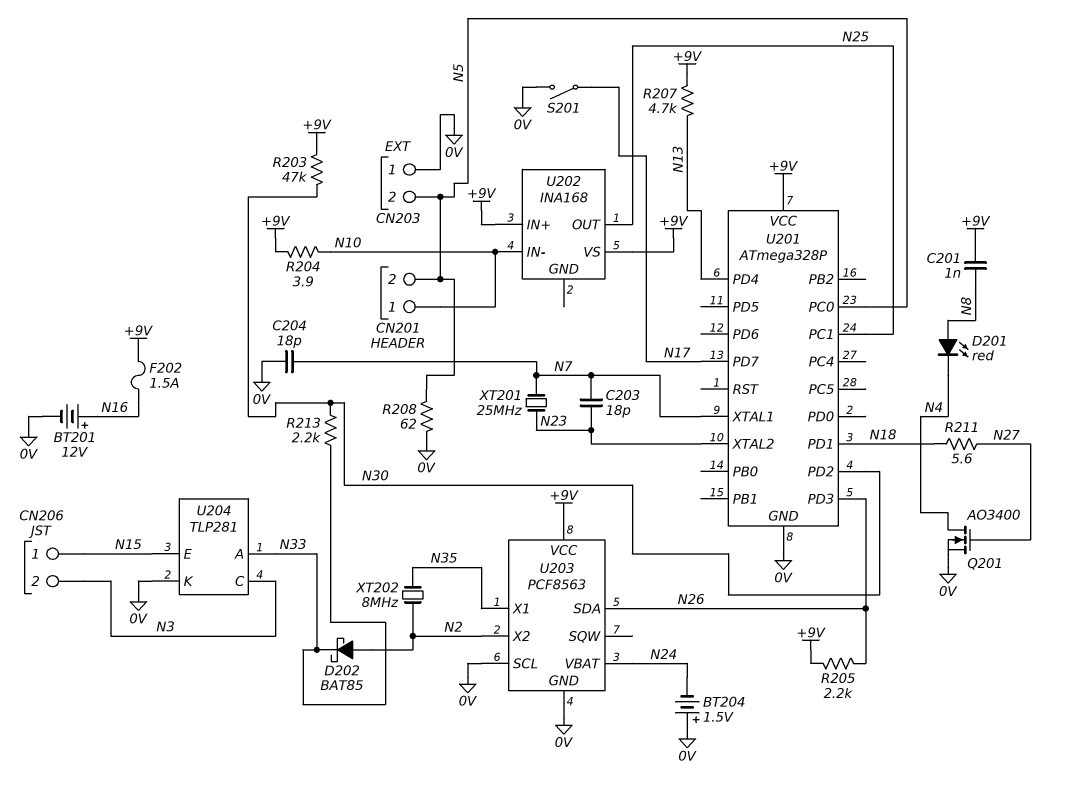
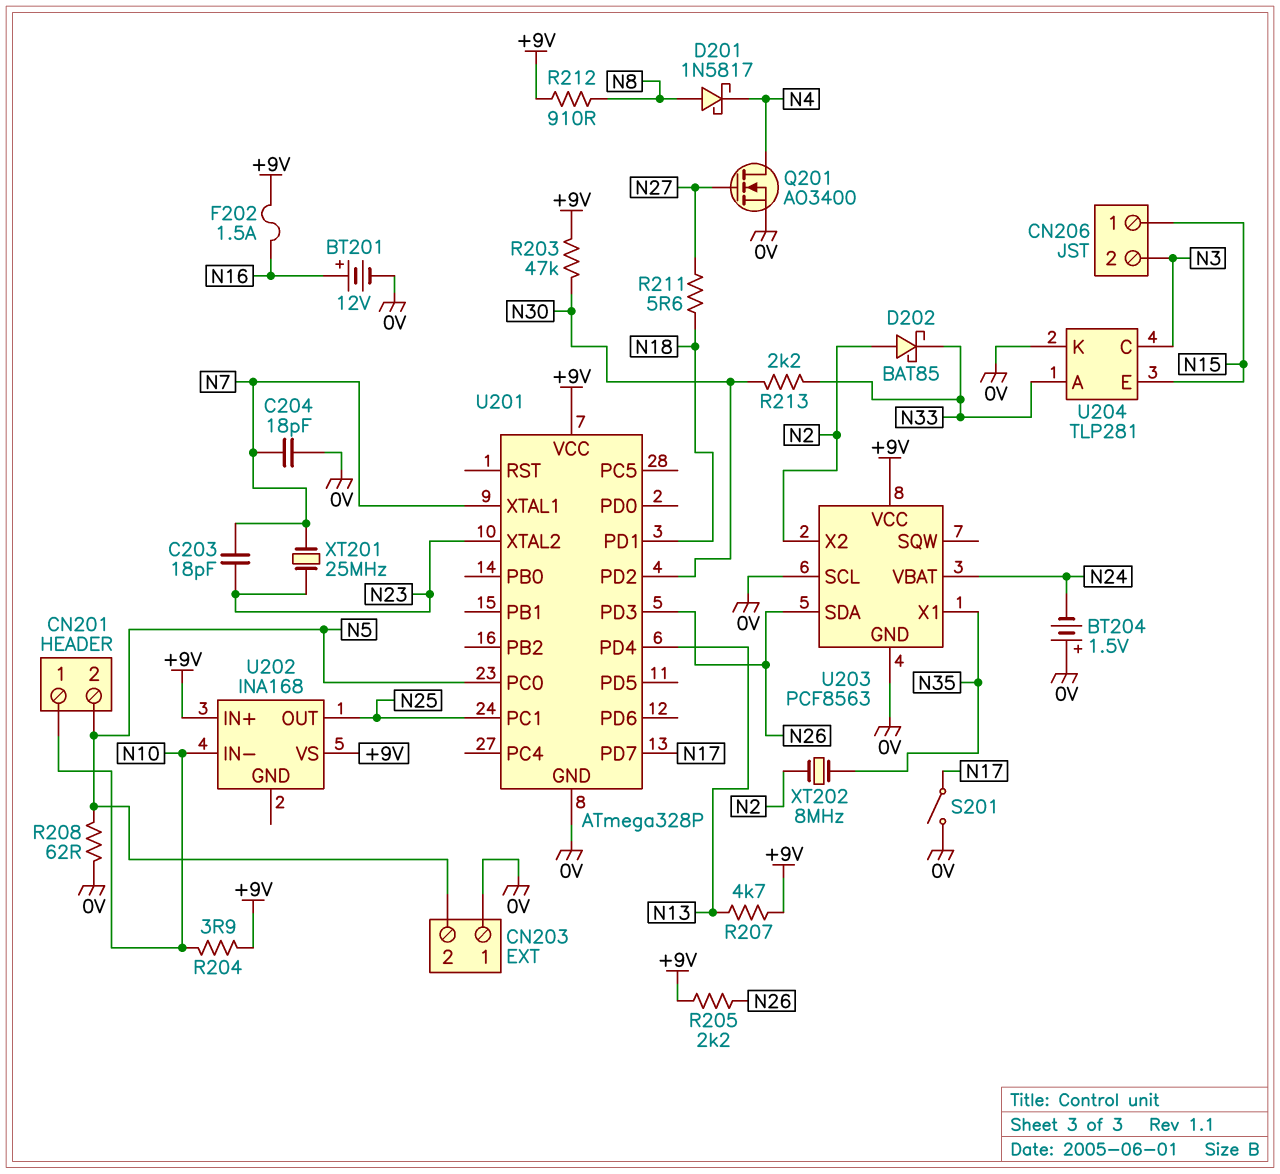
C201: 1nF (+9V, N8) -> none
D201: LED red (A N8, K N4) -> schottky 1N5817 (A N8, K N4)
R212: none -> 910 (+9V, N8)

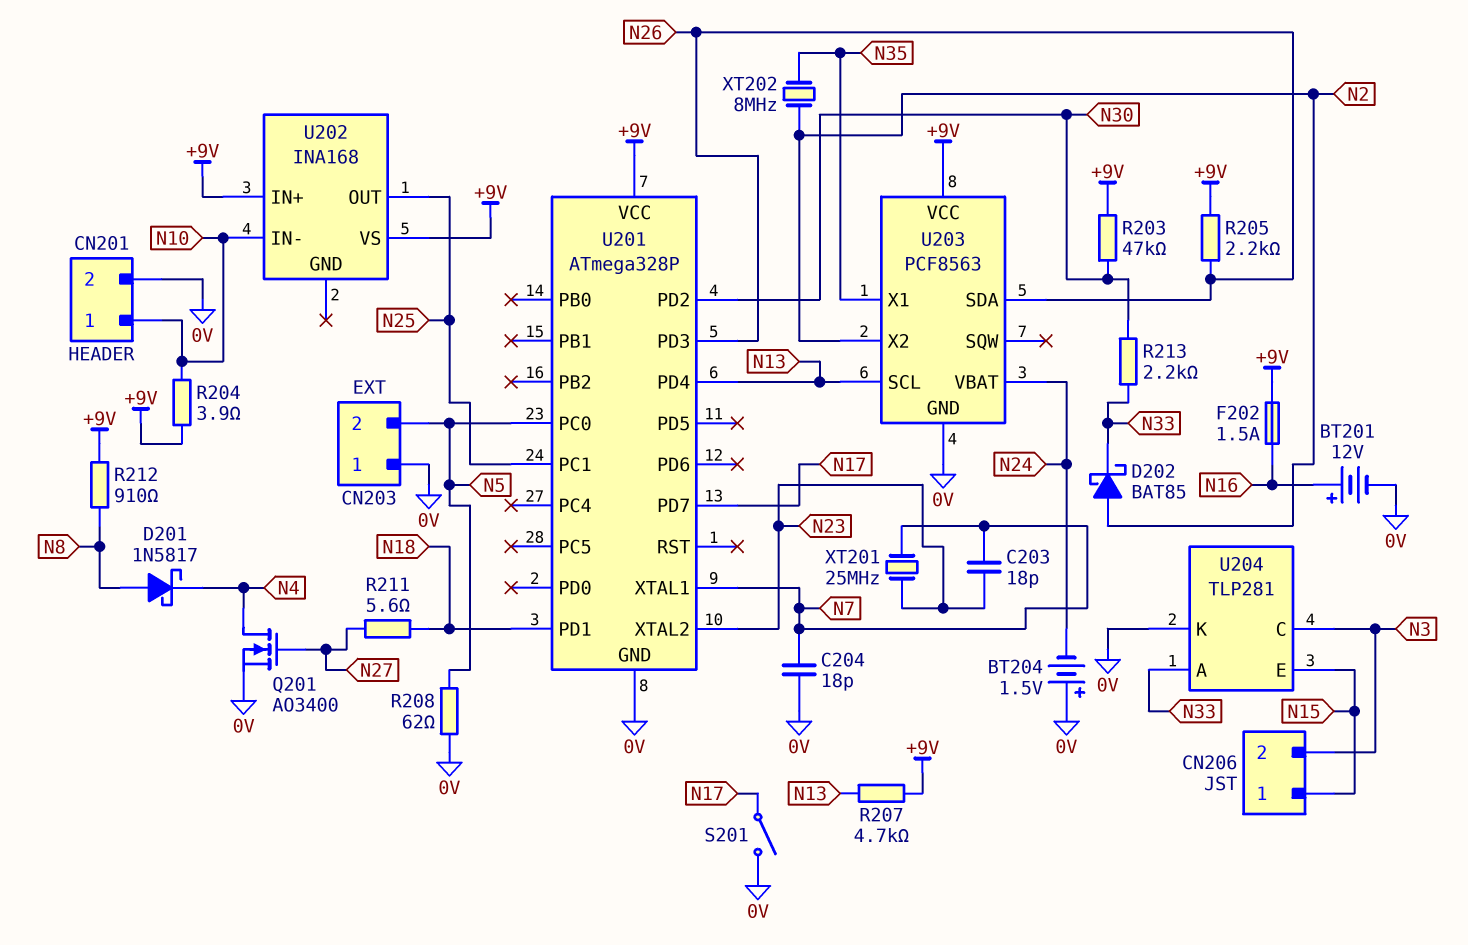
CN201 pin 2: N5 -> 0V
U203 pin SCL: 0V -> N13

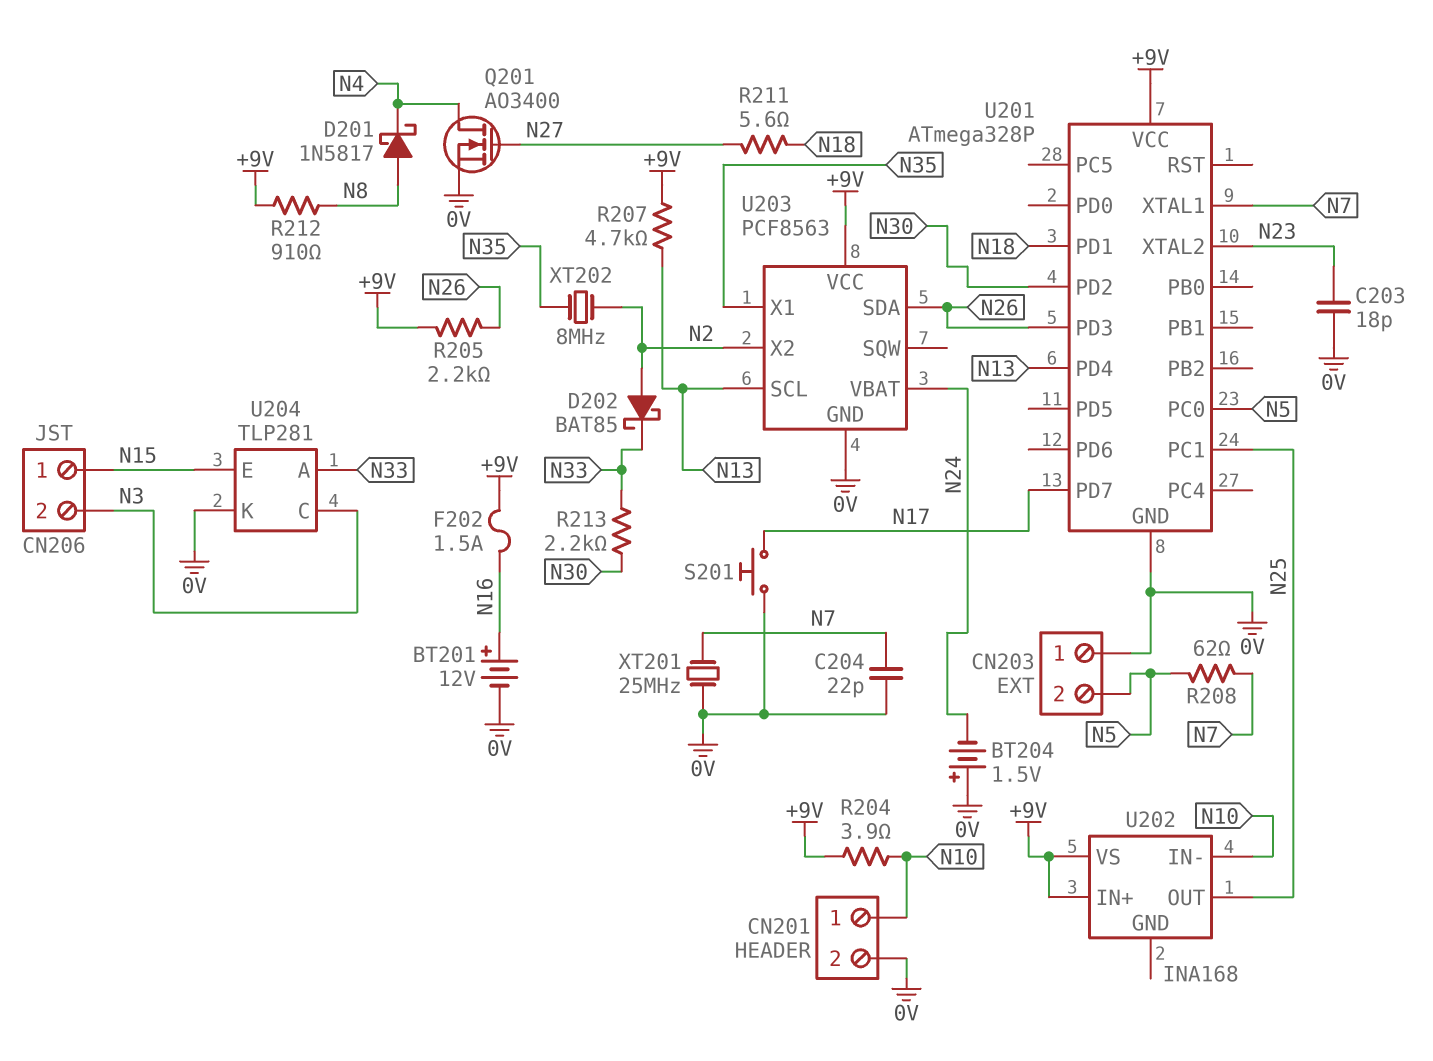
C203: 18pF (N7, N23) -> 18pF (0V, N23)
C204: 18pF (0V, N7) -> 22pF (0V, N7)
R203: 47k (+9V, N30) -> none
R208: 62 (0V, N5) -> 62 (N5, N7)
S201: switch (0V, N17) -> button (0V, N17)
XT201: 25MHz (N7, N23) -> 25MHz (0V, N7)

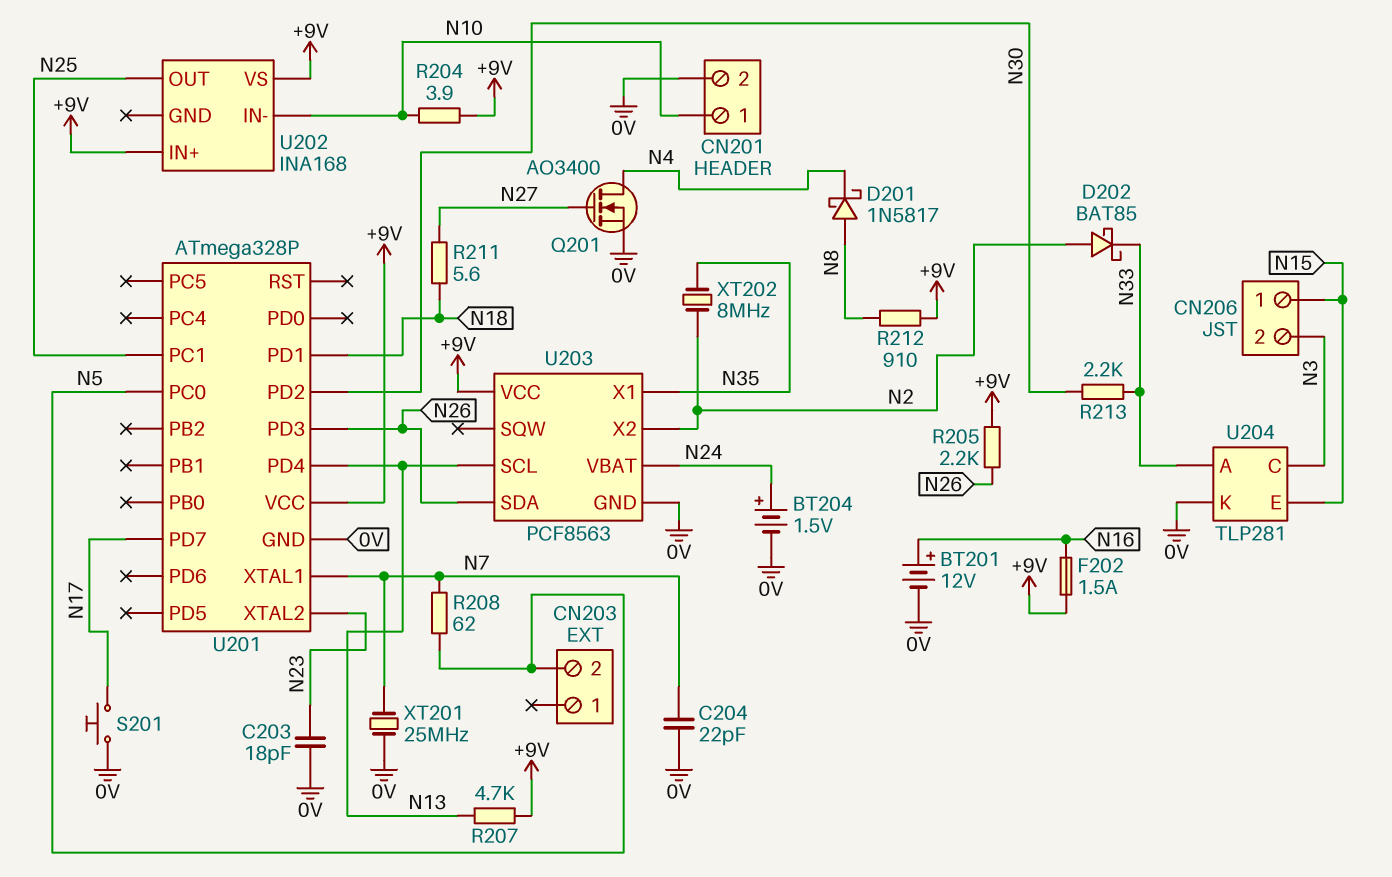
BT204: 1.5V (plus 0V, minus N24) -> 1.5V (plus N24, minus 0V)
CN203 pin 1: 0V -> none

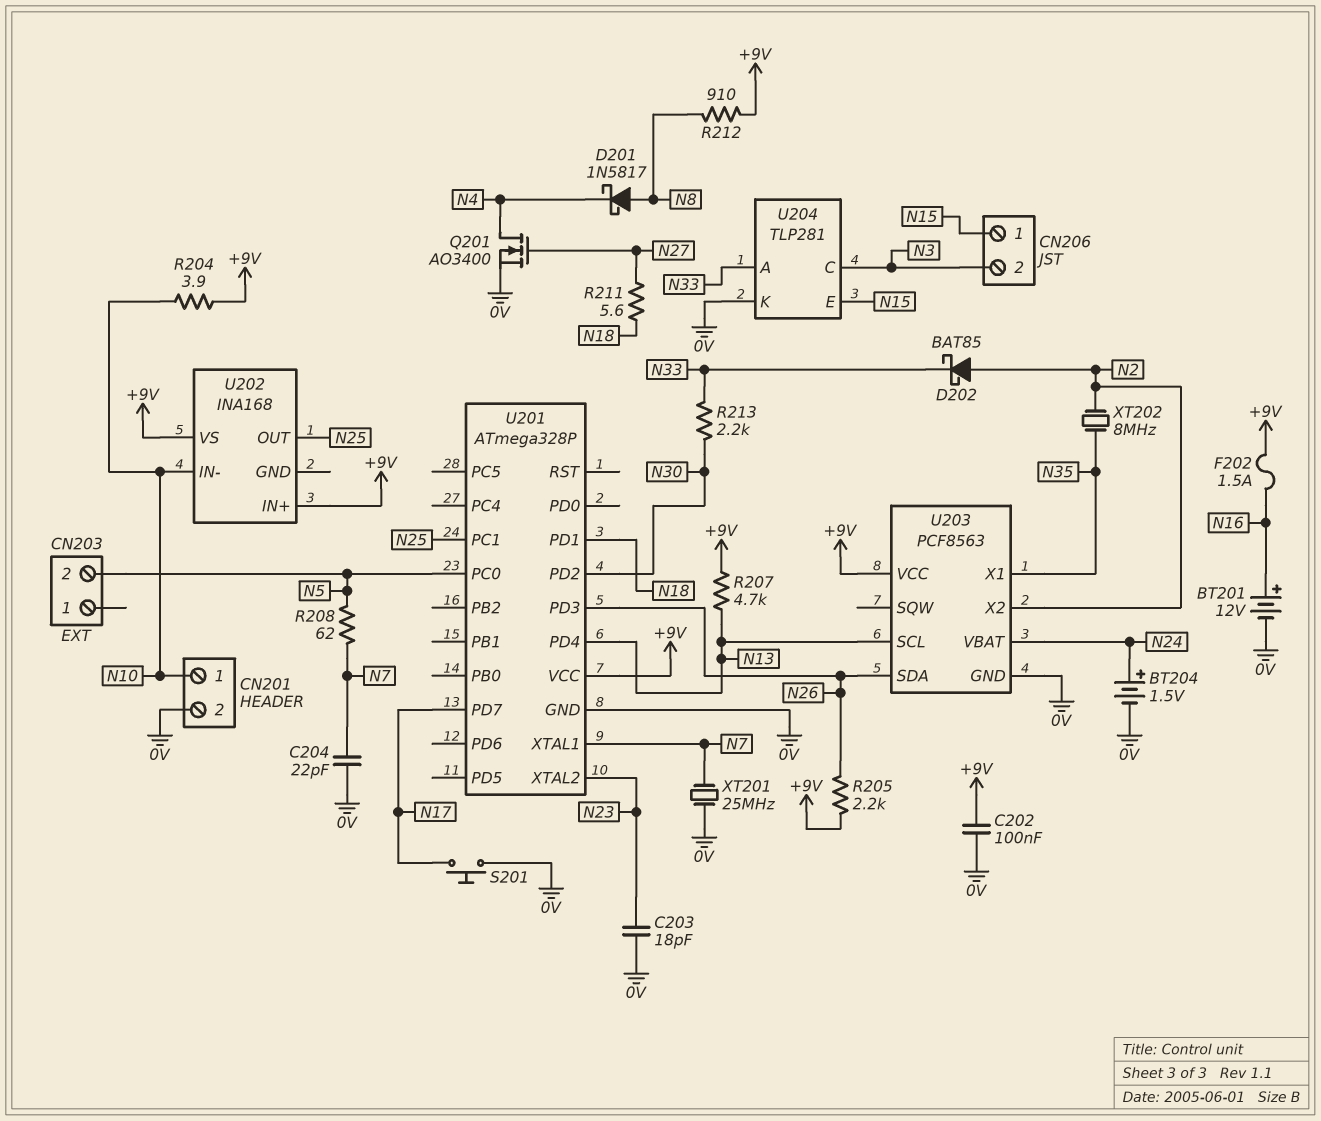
C202: none -> 100nF (+9V, 0V)

